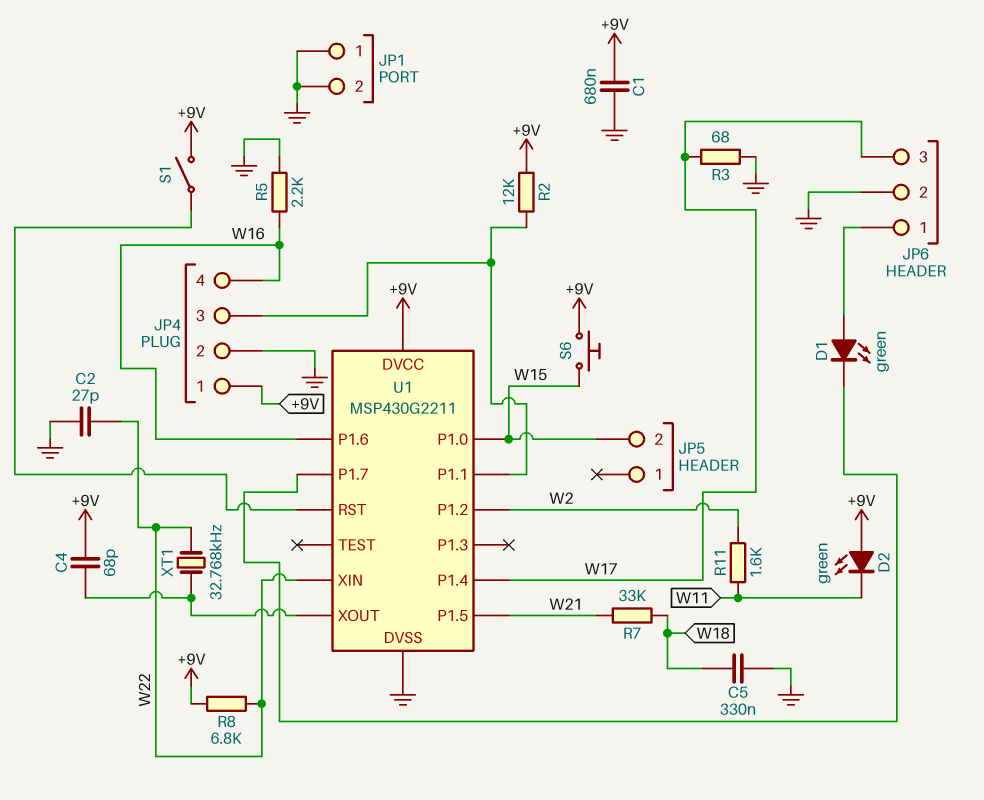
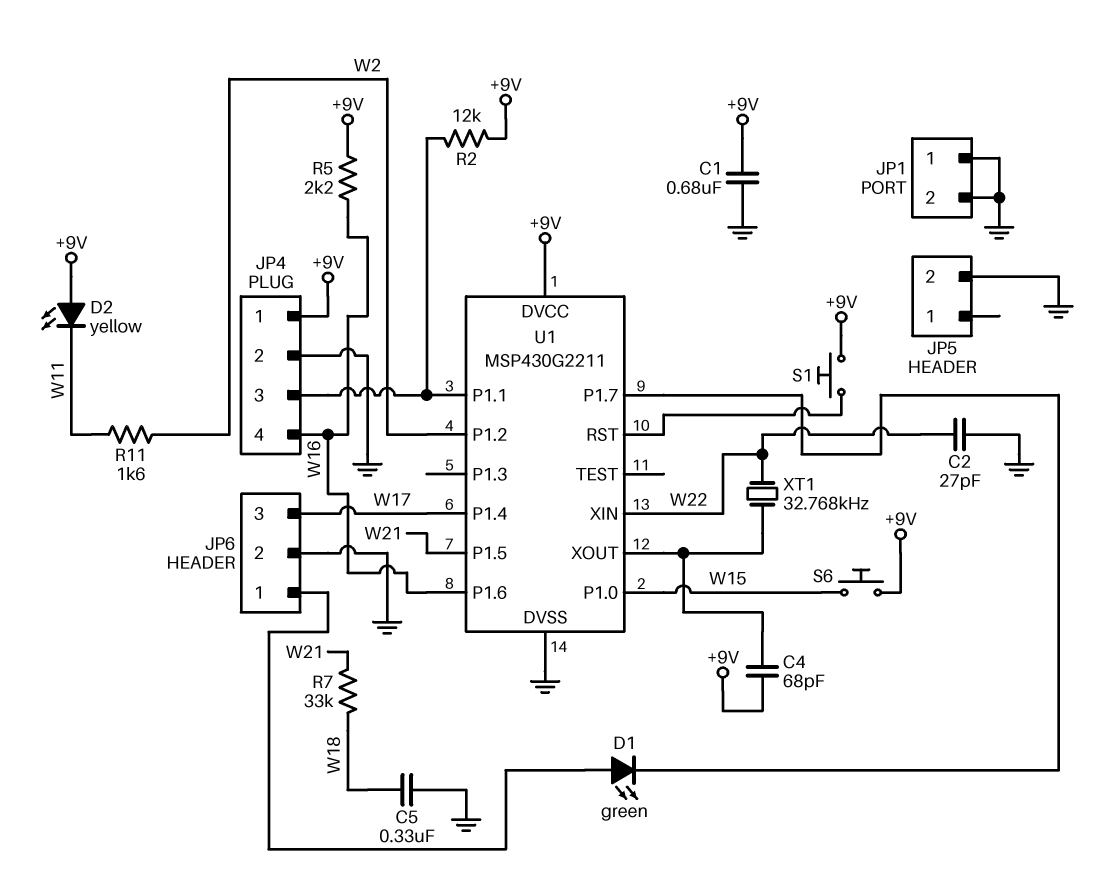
D2: LED green (A +9V, K W11) -> LED yellow (A +9V, K W11)
JP5 pin 2: W15 -> GND
R3: 68 (GND, W17) -> none
R5: 2.2k (GND, W16) -> 2.2k (+9V, W16)
R8: 6.8k (+9V, W22) -> none
S1: switch (+9V, U1/RST) -> button (+9V, U1/RST)

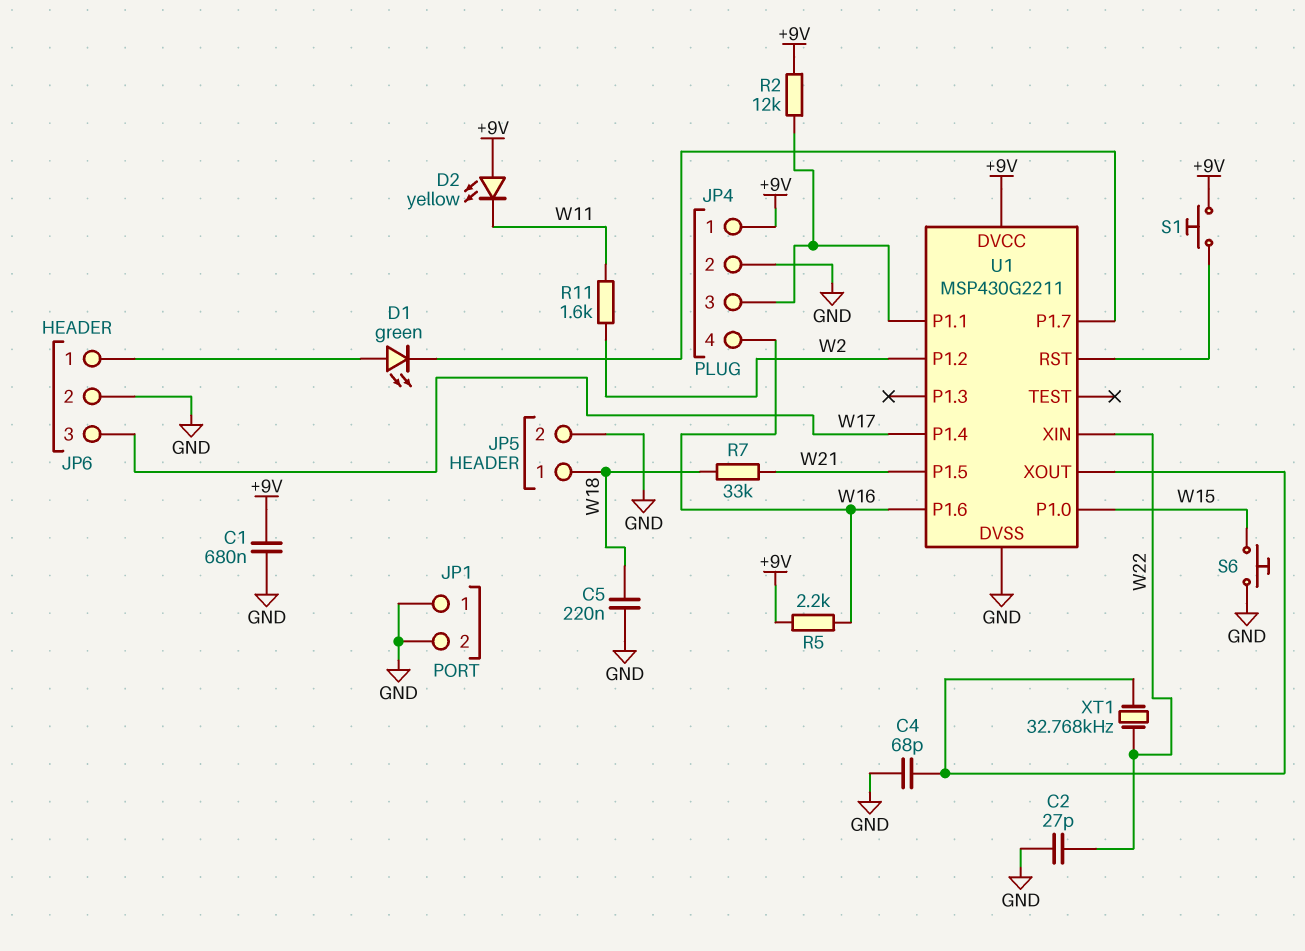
C4: 68pF (+9V, U1/XOUT) -> 68pF (GND, U1/XOUT)
C5: 330nF (GND, W18) -> 220nF (GND, W18)
JP5 pin 1: none -> W18
S6: button (+9V, W15) -> button (GND, W15)

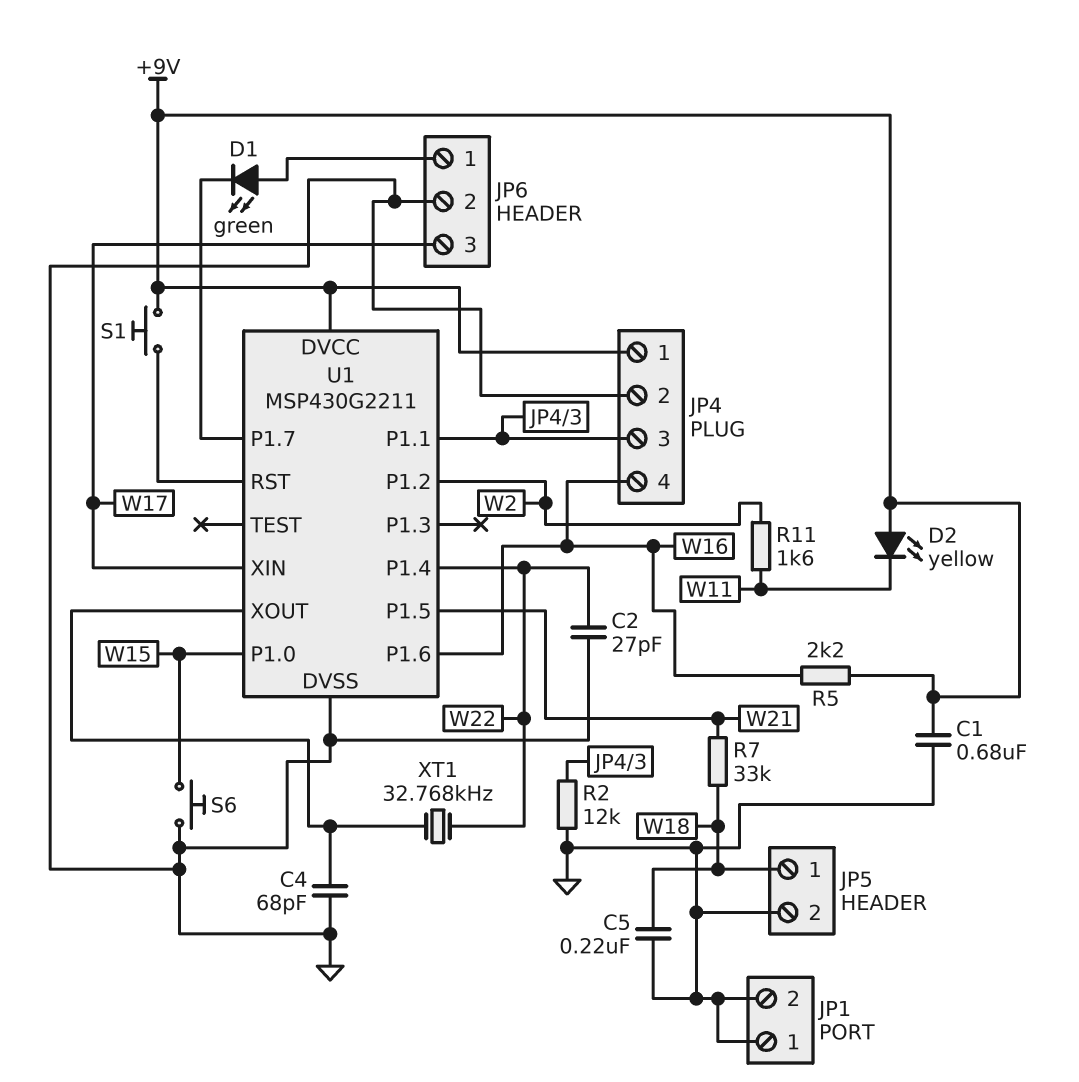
R2: 12k (+9V, JP4/3) -> 12k (GND, JP4/3)
U1 pin P1.4: W17 -> W22
U1 pin XIN: W22 -> W17

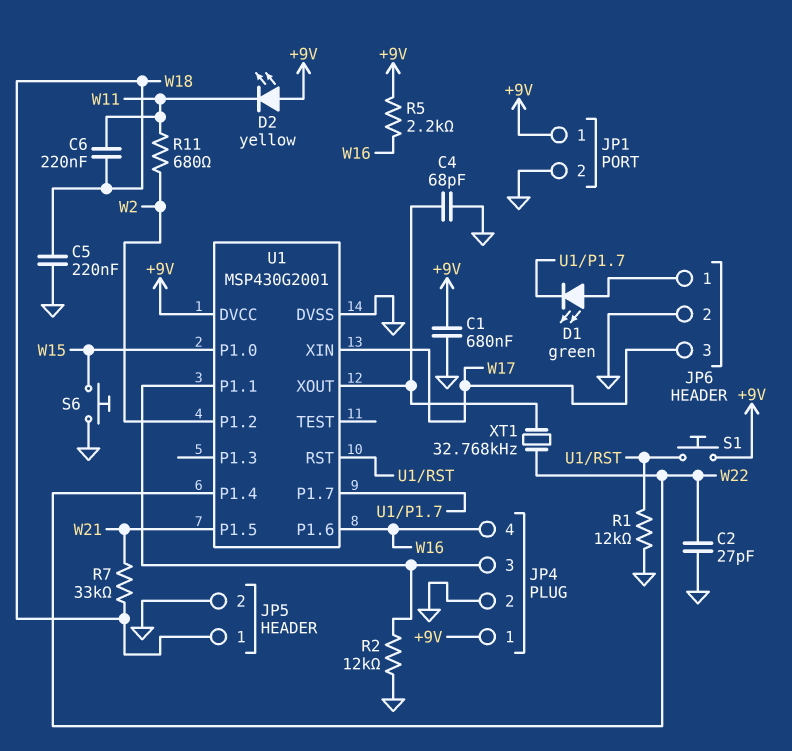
C6: none -> 220nF (W11, W18)
JP1 pin 1: GND -> +9V
R1: none -> 12k (GND, U1/RST)
R11: 1.6k (W2, W11) -> 680 (W2, W11)
U1: MSP430G2211 -> MSP430G2001

